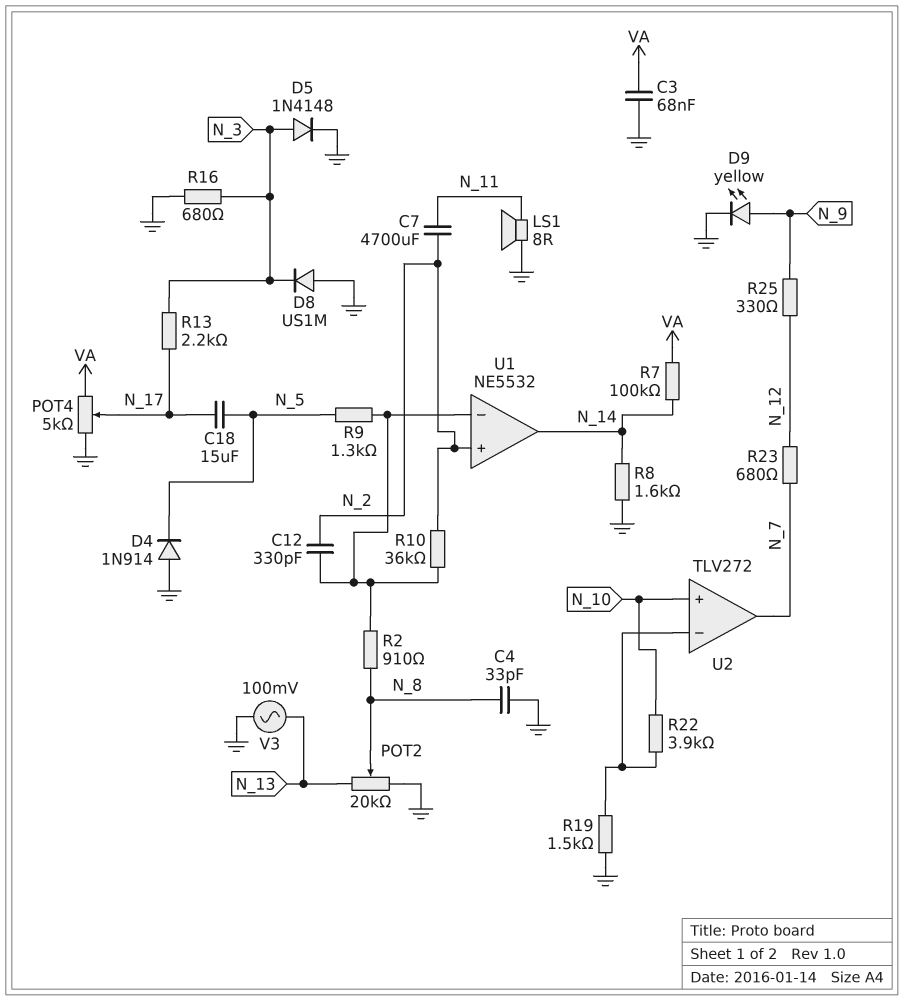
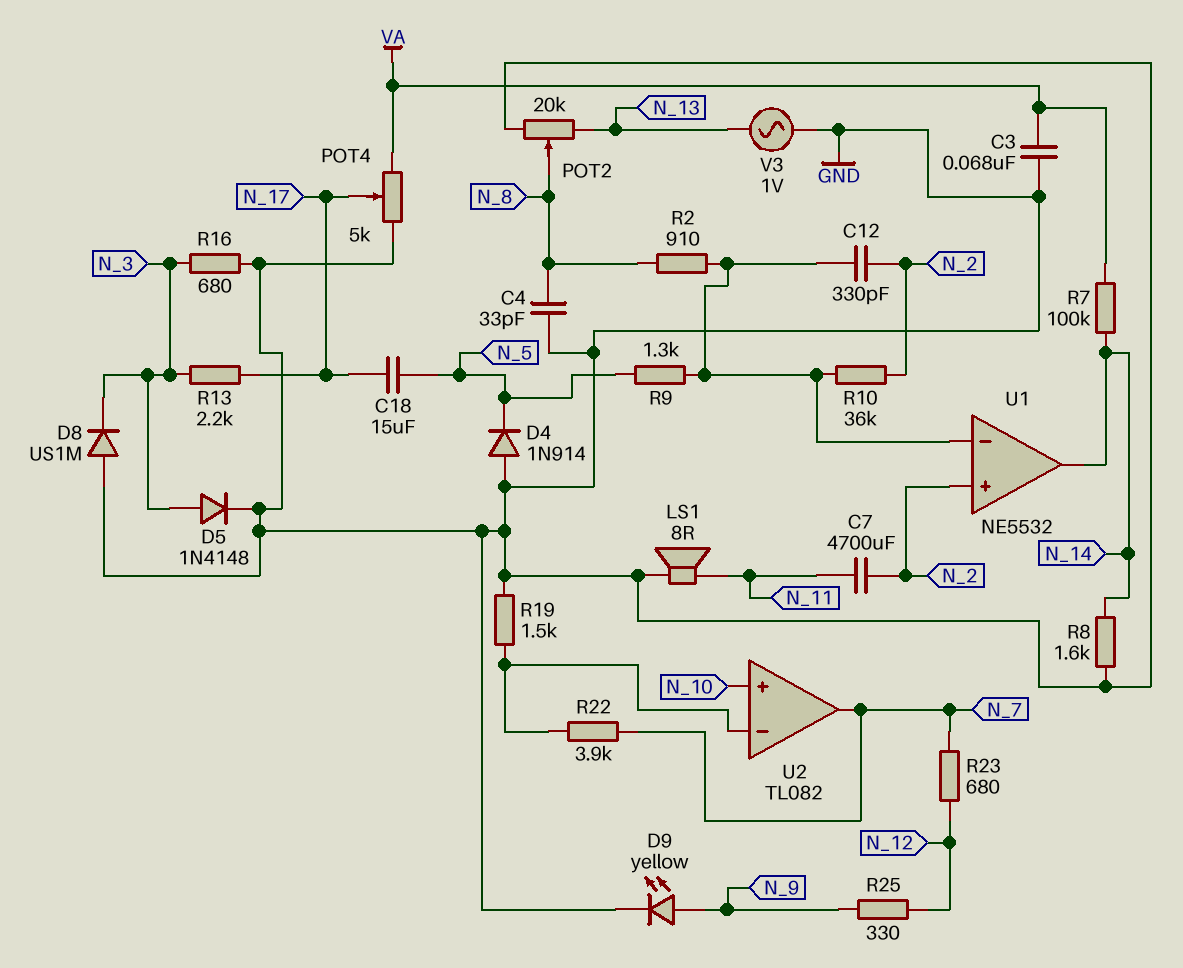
R22: 3.9k (N_10, U2/in-) -> 3.9k (N_7, U2/in-)
U2: TLV272 -> TL082
V3: AC 100mV (GND, N_13) -> AC 1V (GND, N_13)

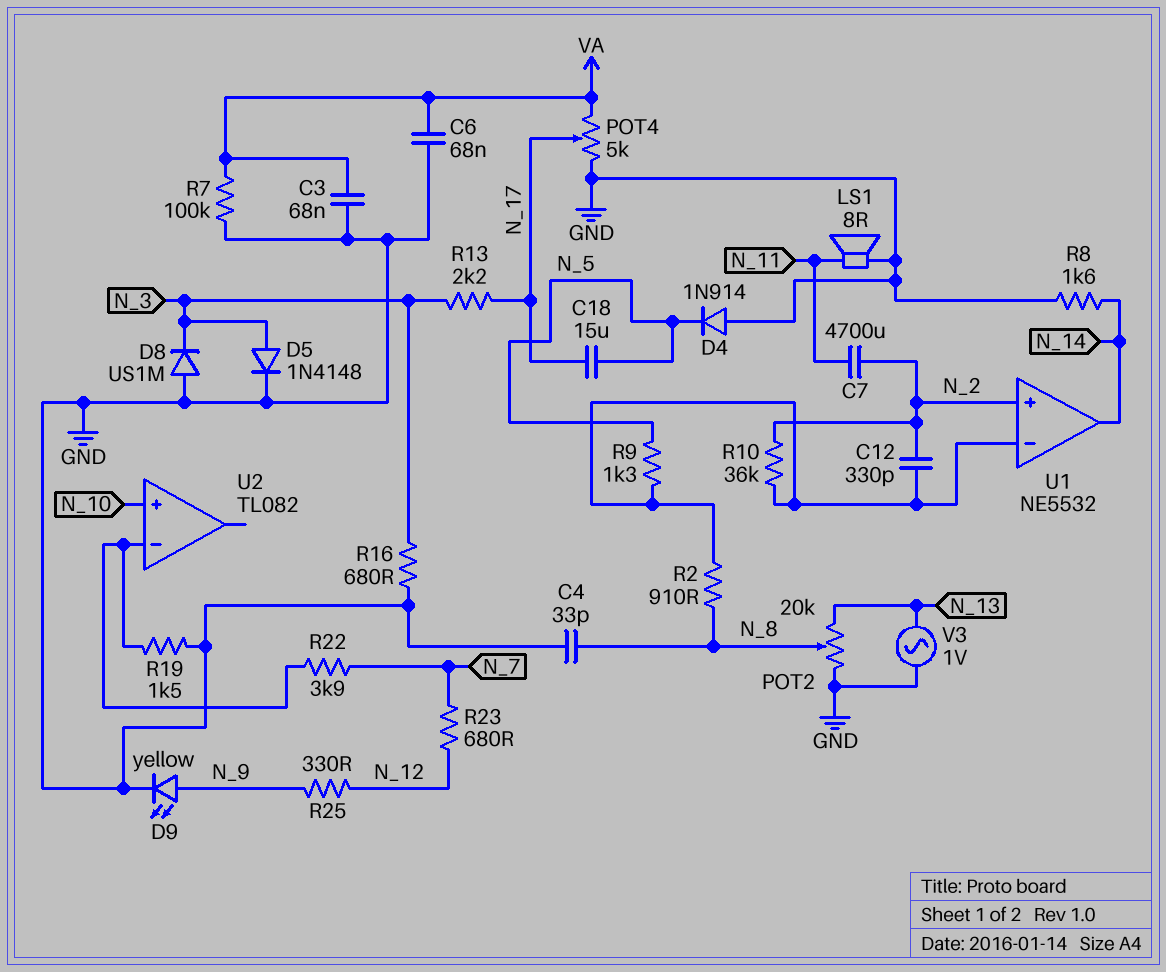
C6: none -> 68nF (GND, VA)
R7: 100k (N_14, VA) -> 100k (GND, VA)
U2 pin out: N_7 -> none

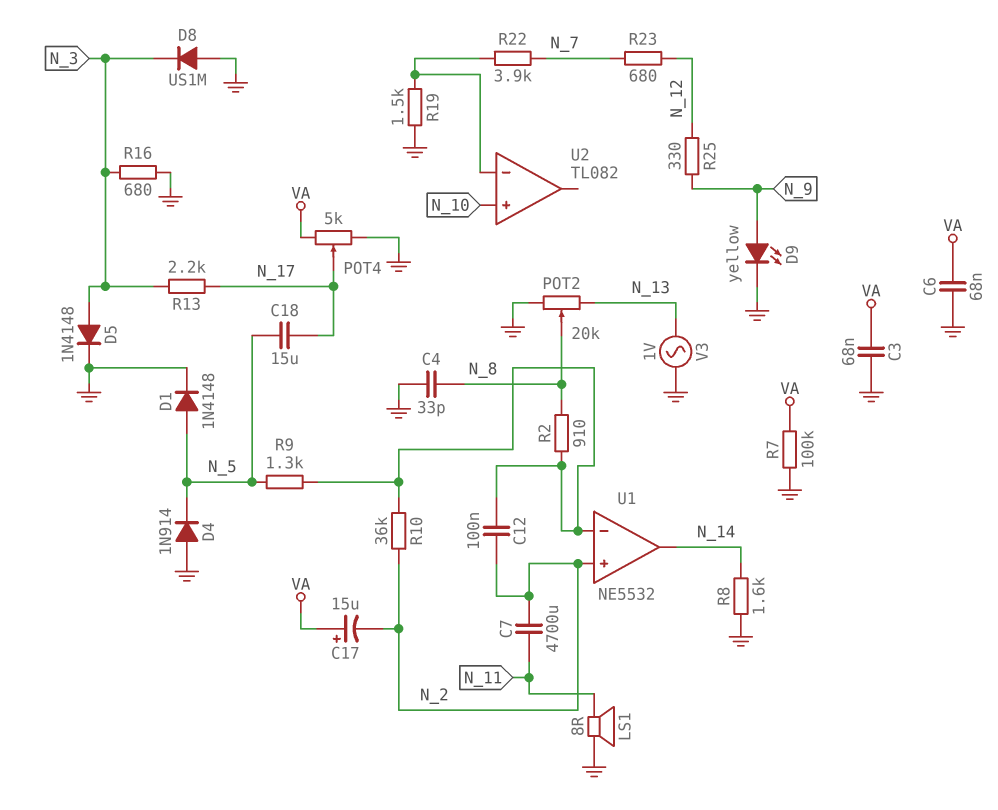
C12: 330pF (N_2, U1/in-) -> 100nF (N_2, U1/in-)
C17: none -> 15uF (plus VA, minus N_2)
D1: none -> diode 1N4148 (A N_5, K GND)

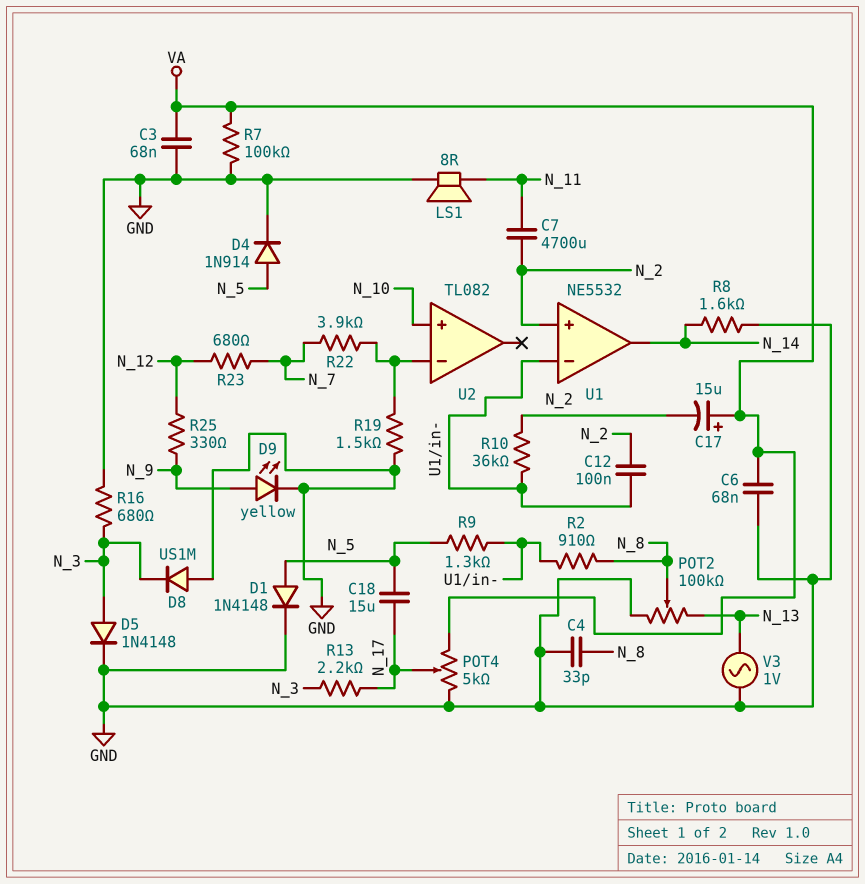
D4: diode 1N914 (A GND, K N_5) -> diode 1N914 (A N_5, K GND)
POT2: 20k (GND, N_13, wiper N_8) -> 100k (GND, N_13, wiper N_8)

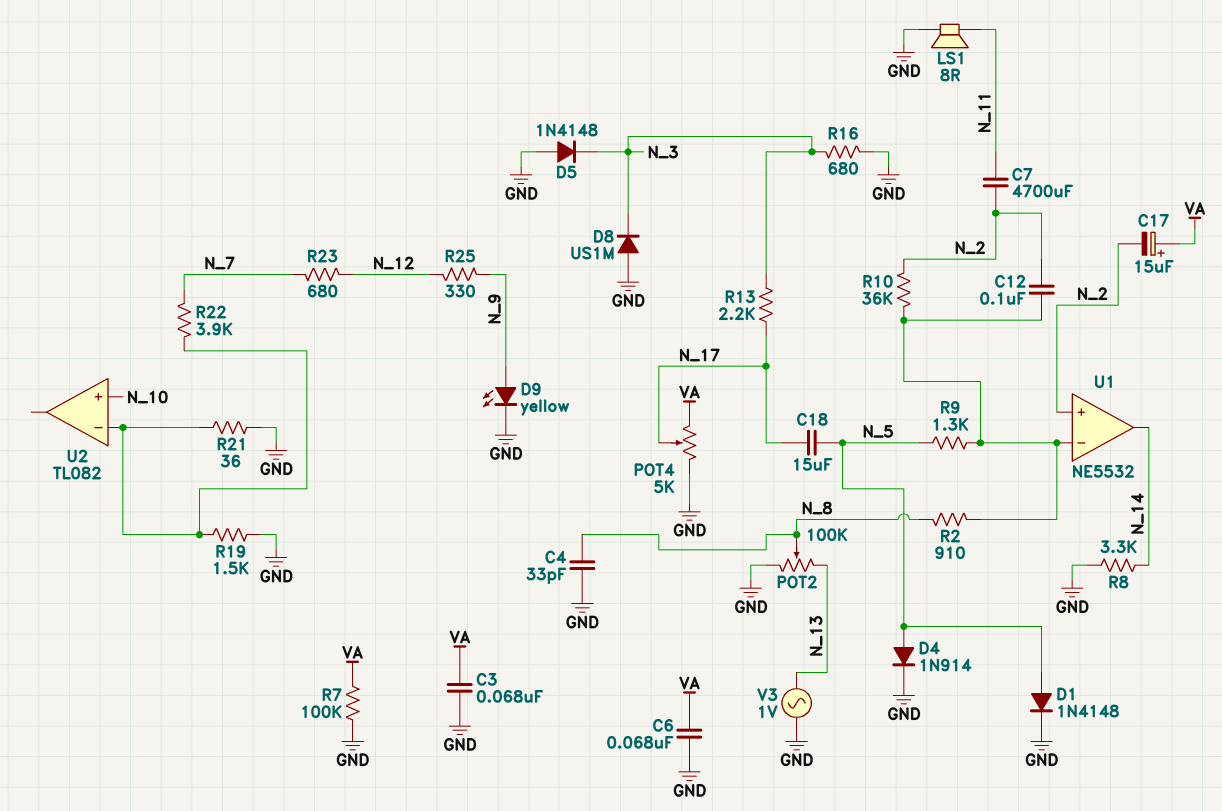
D5: diode 1N4148 (A N_3, K GND) -> diode 1N4148 (A GND, K N_3)
R8: 1.6k (GND, N_14) -> 3.3k (GND, N_14)
R21: none -> 36 (GND, U2/in-)

